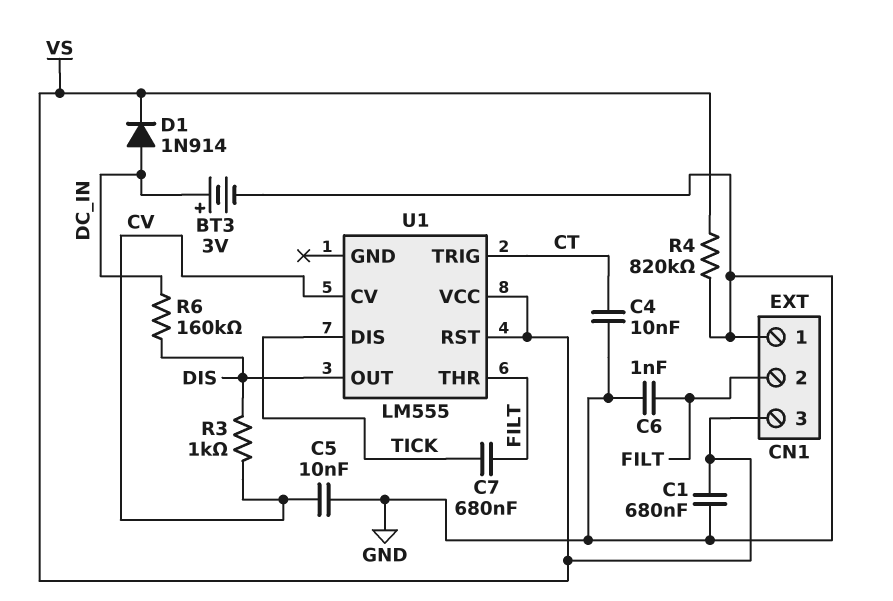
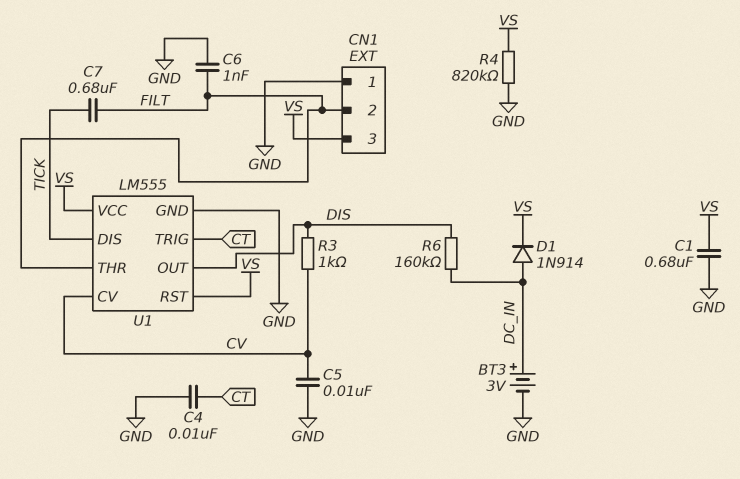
U1 pin GND: none -> GND

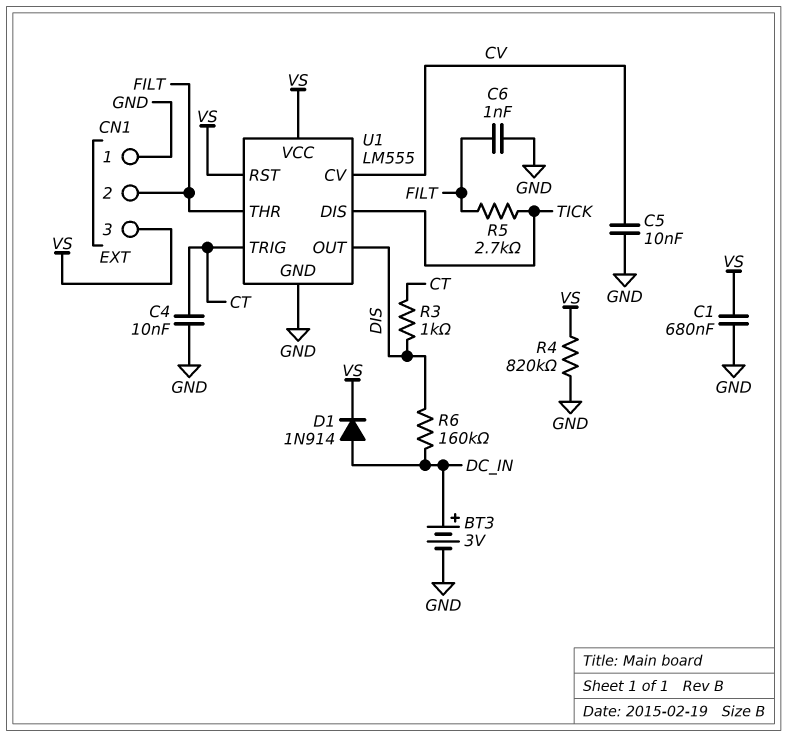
C7: 680nF (FILT, TICK) -> none
R3: 1k (CV, DIS) -> 1k (CT, DIS)
R5: none -> 2.7k (FILT, TICK)

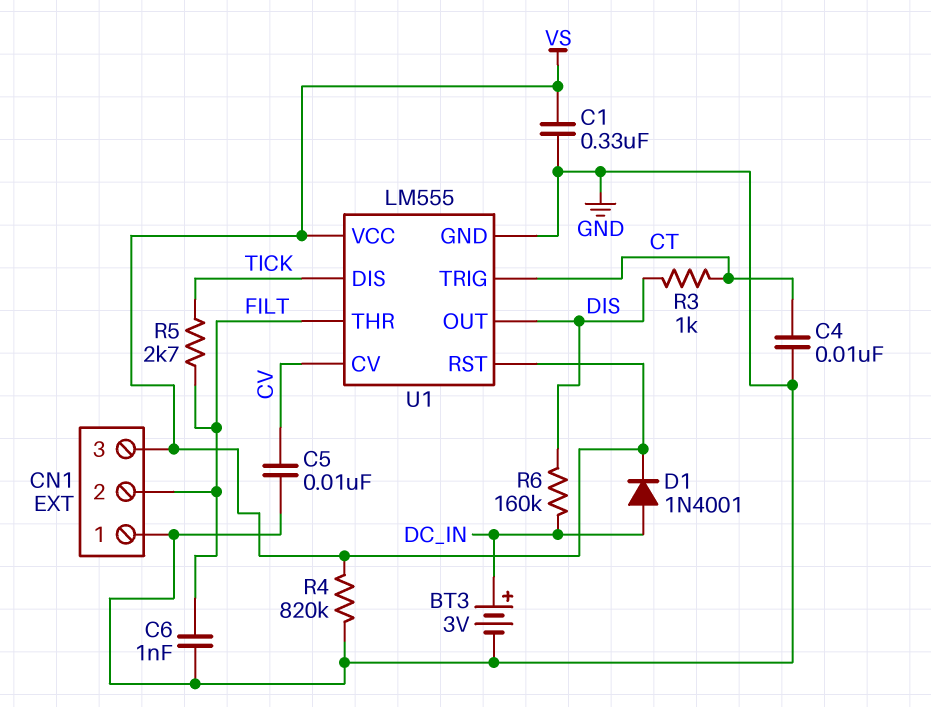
C1: 680nF (GND, VS) -> 330nF (GND, VS)
D1: diode 1N914 (A DC_IN, K VS) -> diode 1N4001 (A DC_IN, K VS)

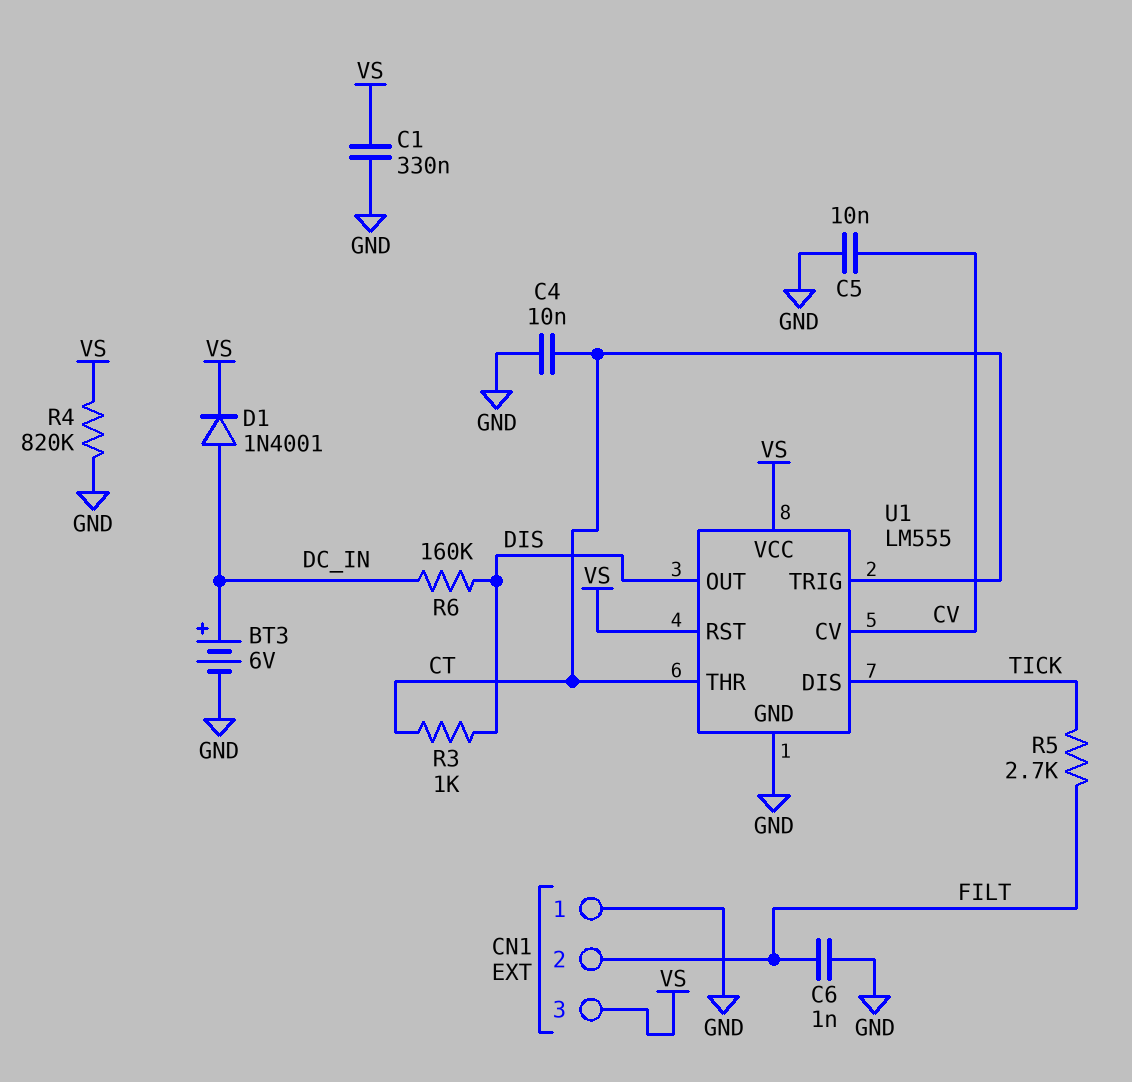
BT3: 3V (plus DC_IN, minus GND) -> 6V (plus DC_IN, minus GND)
U1 pin THR: FILT -> CT

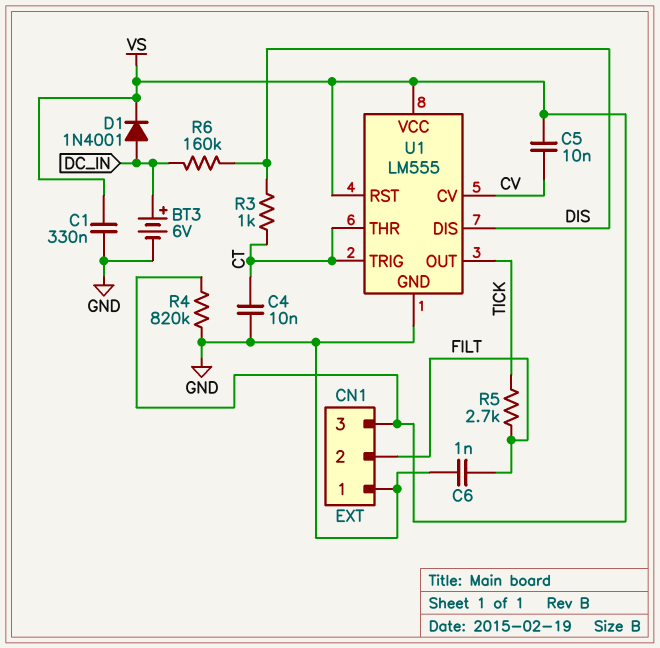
C5: 10nF (CV, GND) -> 10nF (CV, VS)
U1 pin DIS: TICK -> DIS
U1 pin OUT: DIS -> TICK

